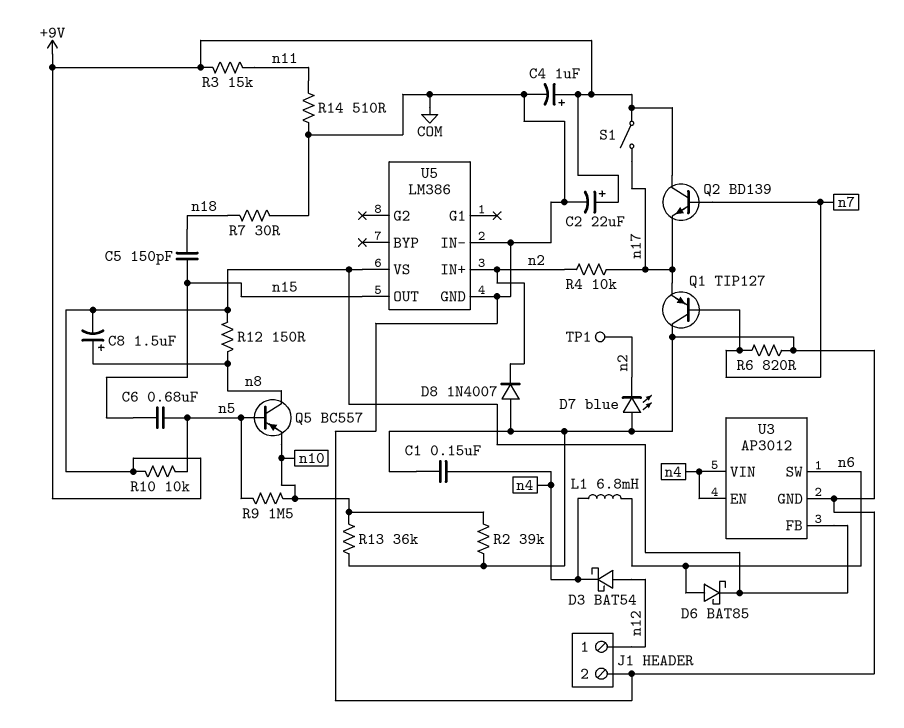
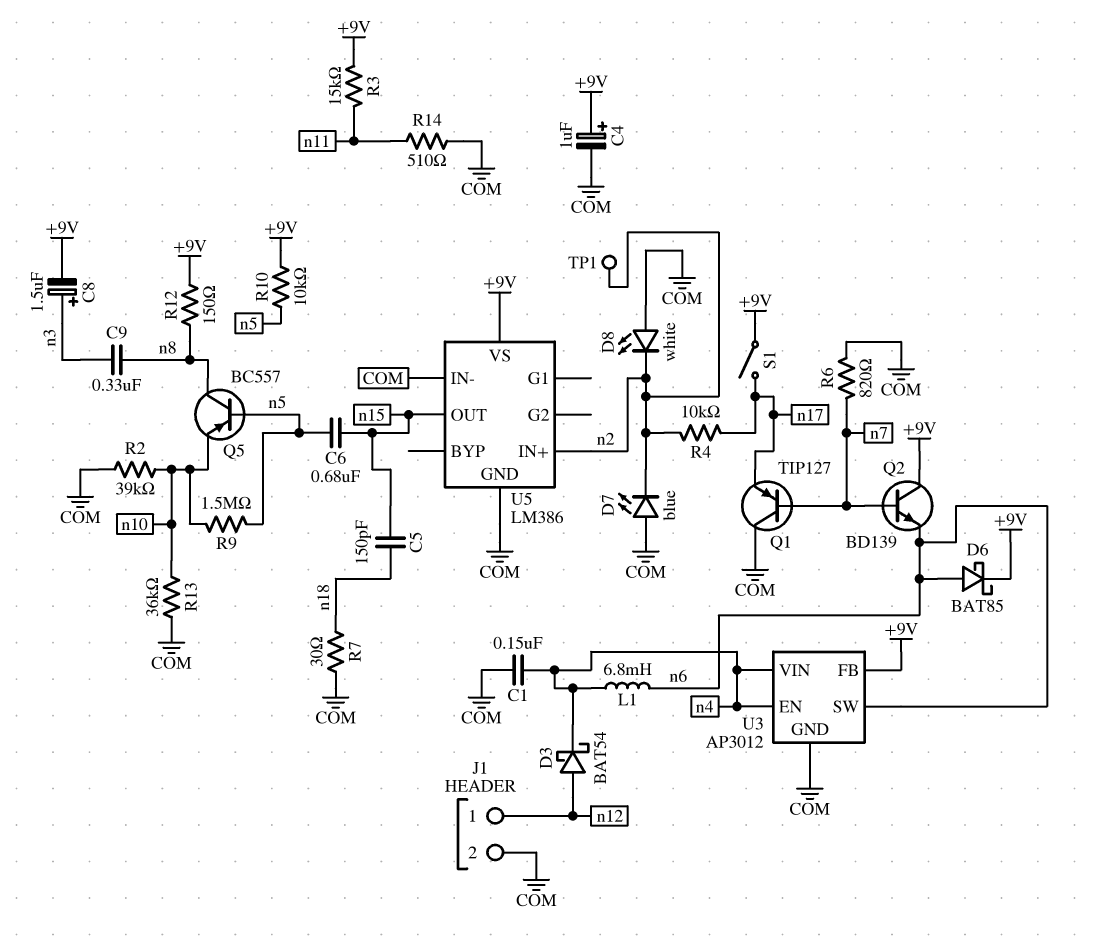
C2: 22uF (plus +9V, minus COM) -> none
C8: 1.5uF (plus n8, minus +9V) -> 1.5uF (plus n3, minus +9V)
C9: none -> 330nF (n3, n8)
D8: diode 1N4007 (A COM, K n2) -> LED white (A COM, K n2)
Q2: NPN BD139 (B n7, C +9V, E n17) -> NPN BD139 (B n7, C +9V, E n6)

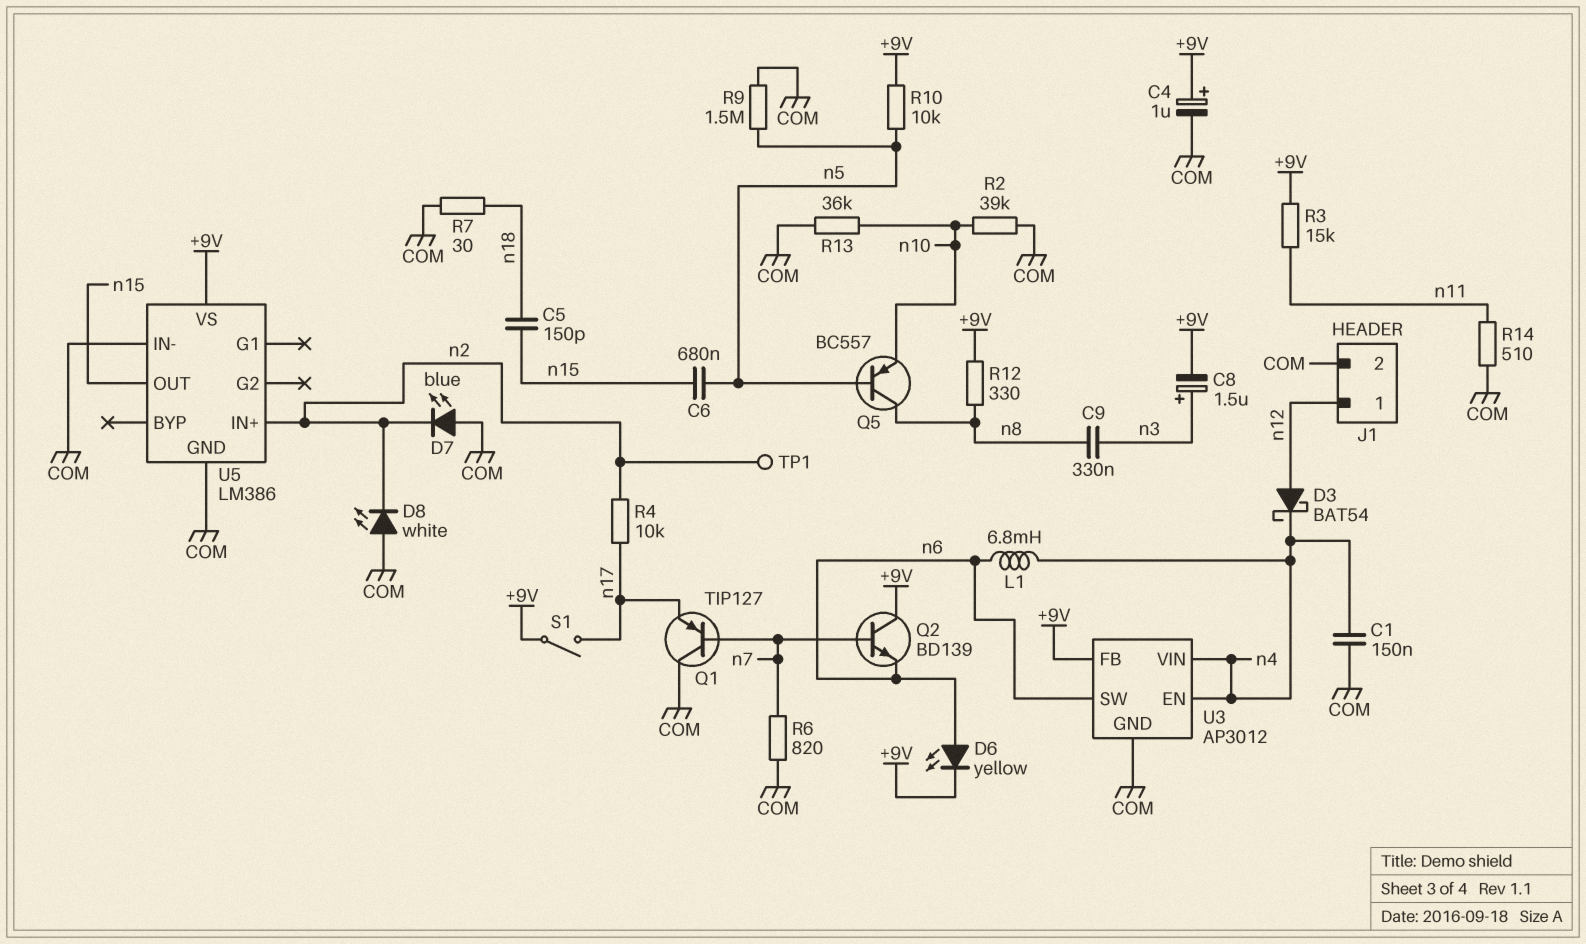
D6: schottky BAT85 (A n6, K +9V) -> LED yellow (A n6, K +9V)
R9: 1.5M (n5, n10) -> 1.5M (COM, n5)
R12: 150 (+9V, n8) -> 330 (+9V, n8)

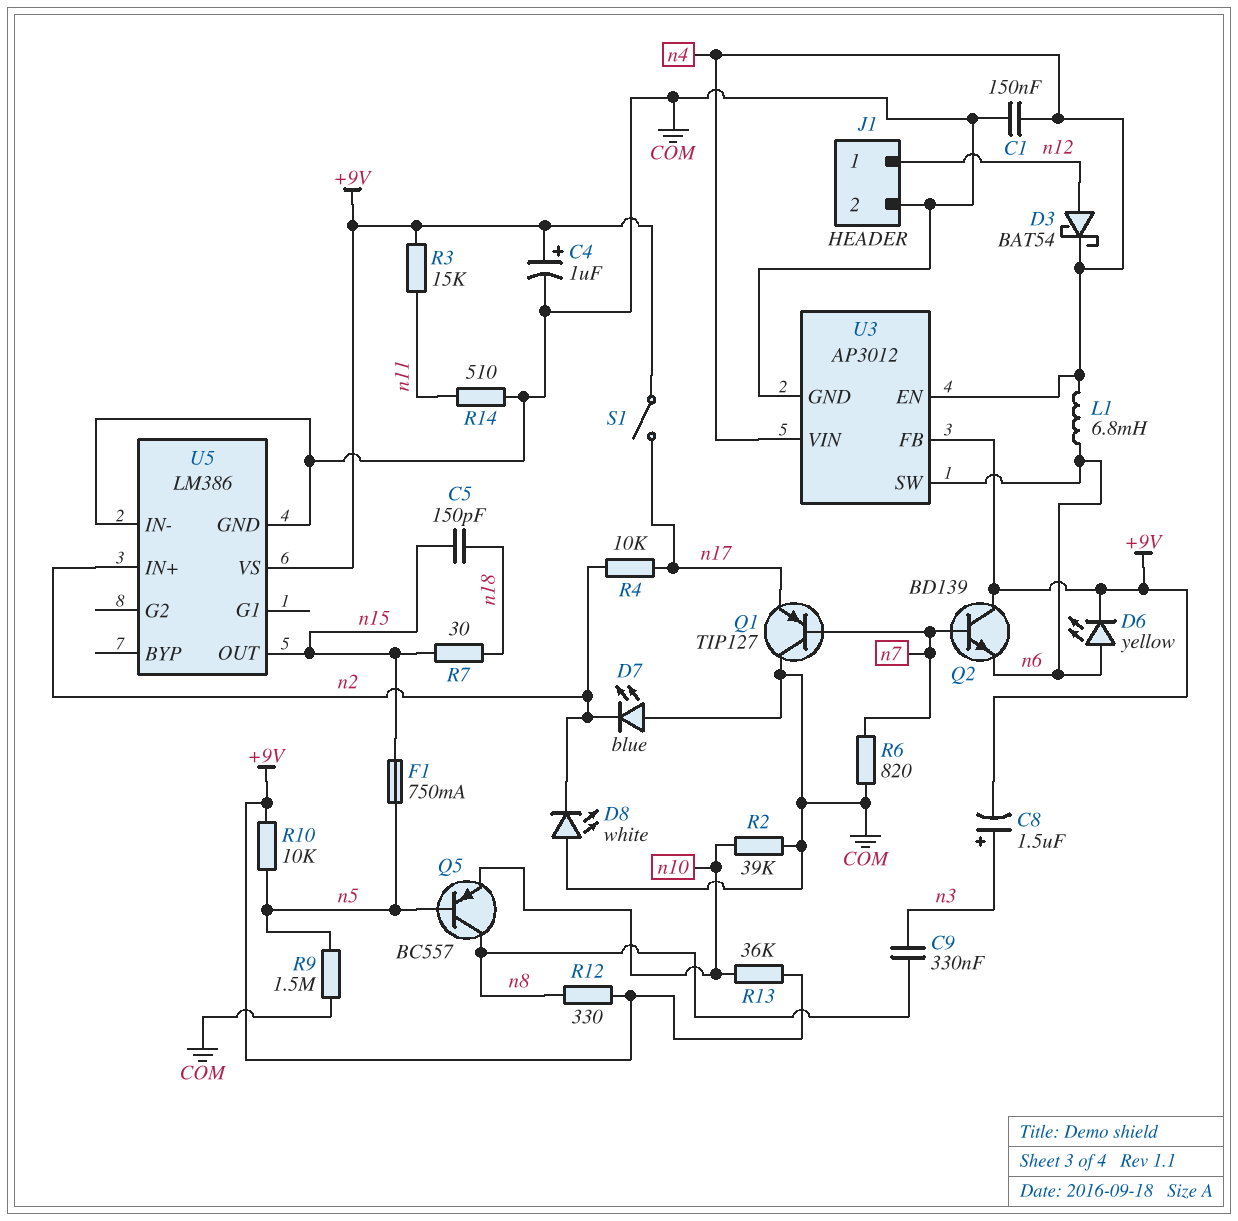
C6: 680nF (n5, n15) -> none
F1: none -> 750mA (n5, n15)
R7: 30 (COM, n18) -> 30 (n15, n18)
R13: 36k (COM, n10) -> 36k (+9V, n10)
TP1: test point (n2) -> none

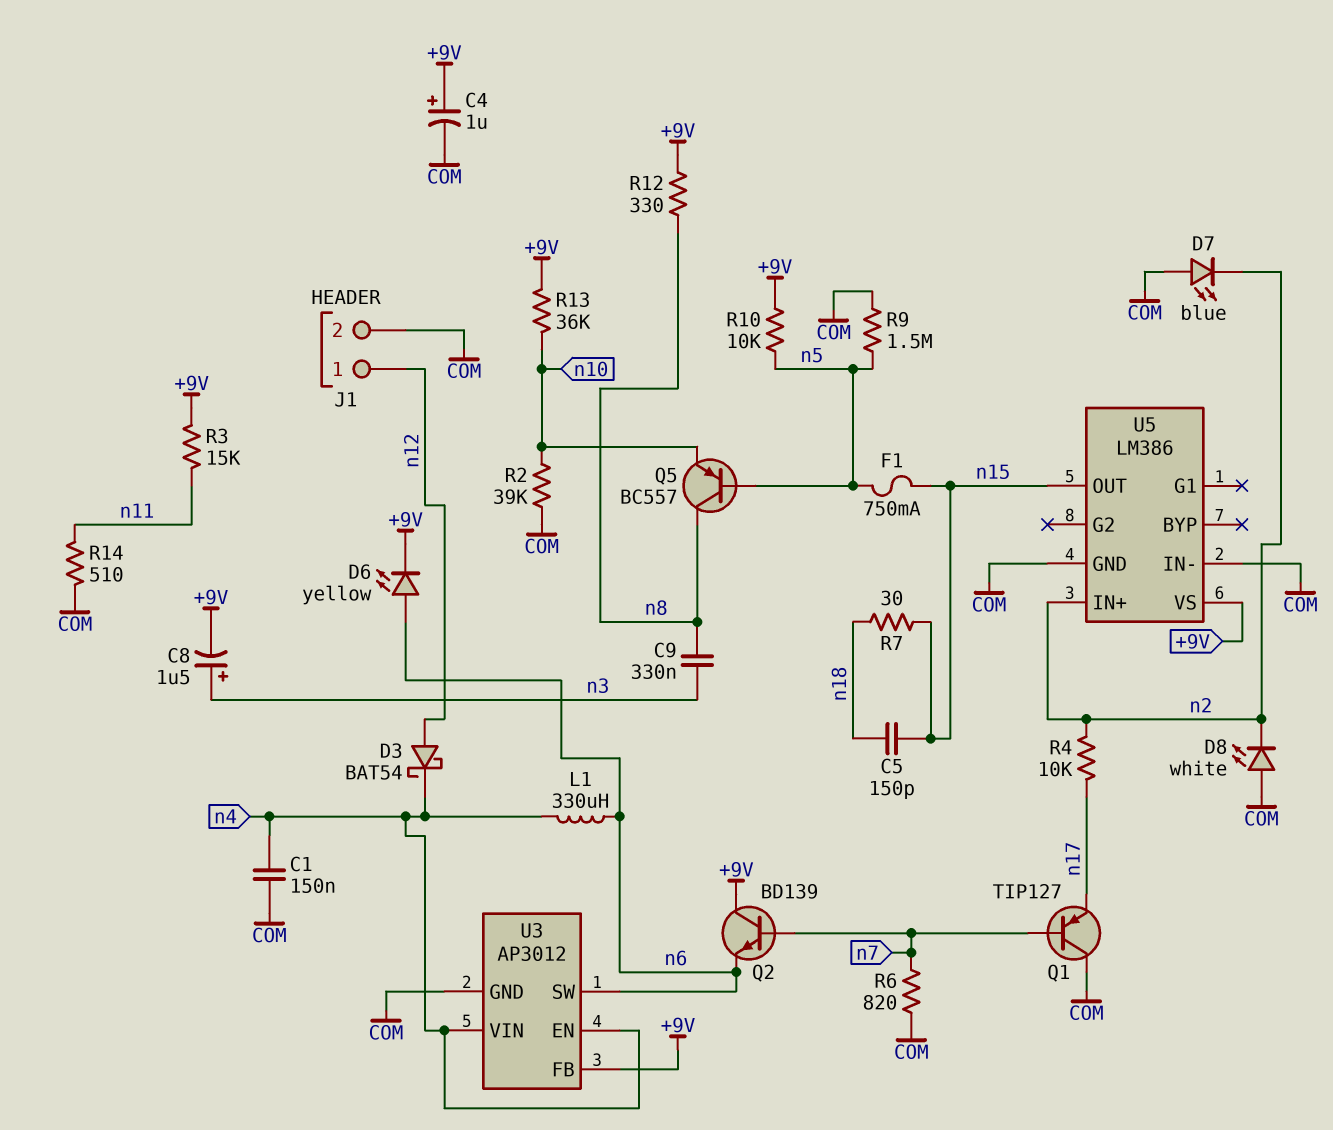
L1: 6.8mH (n4, n6) -> 330uH (n4, n6)
S1: switch (+9V, n17) -> none

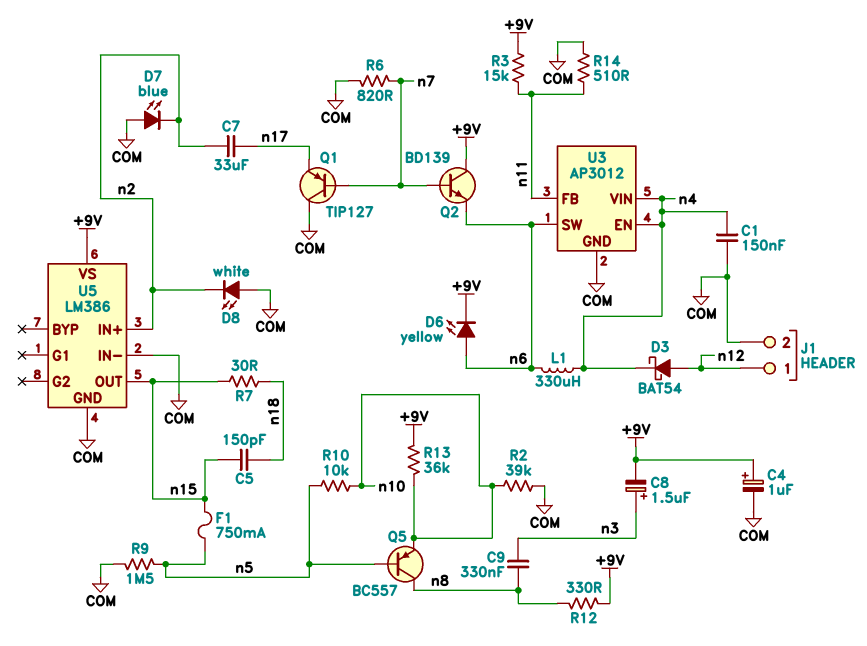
C7: none -> 33uF (n2, n17)
R4: 10k (n2, n17) -> none
R10: 10k (+9V, n5) -> 10k (n5, n10)
U3 pin FB: +9V -> n11

